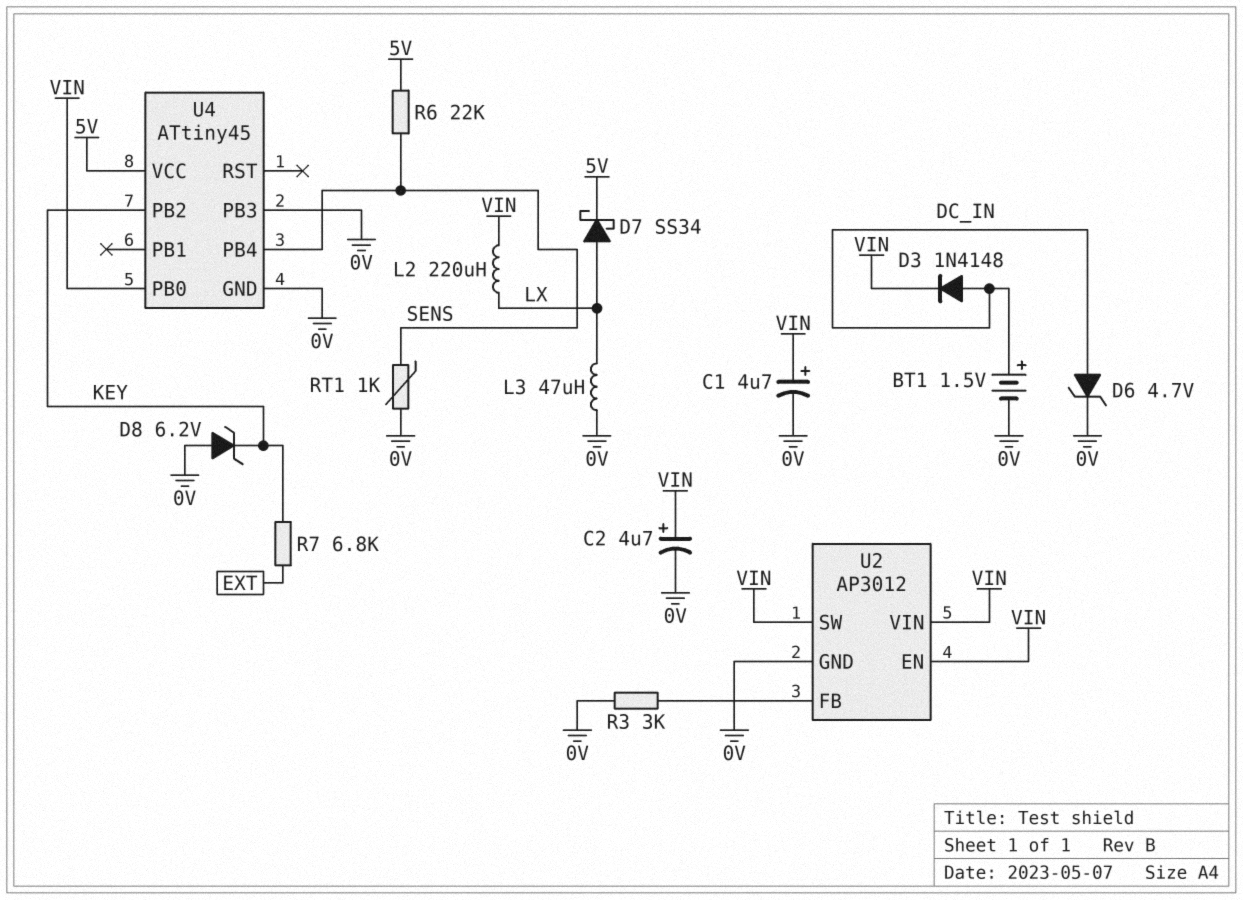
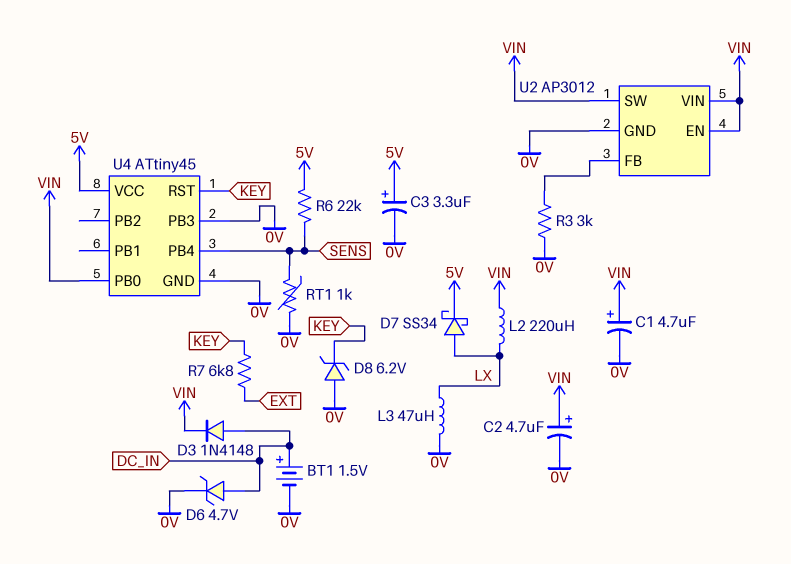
C3: none -> 3.3uF (plus 5V, minus 0V)
U4 pin PB2: KEY -> none
U4 pin RST: none -> KEY

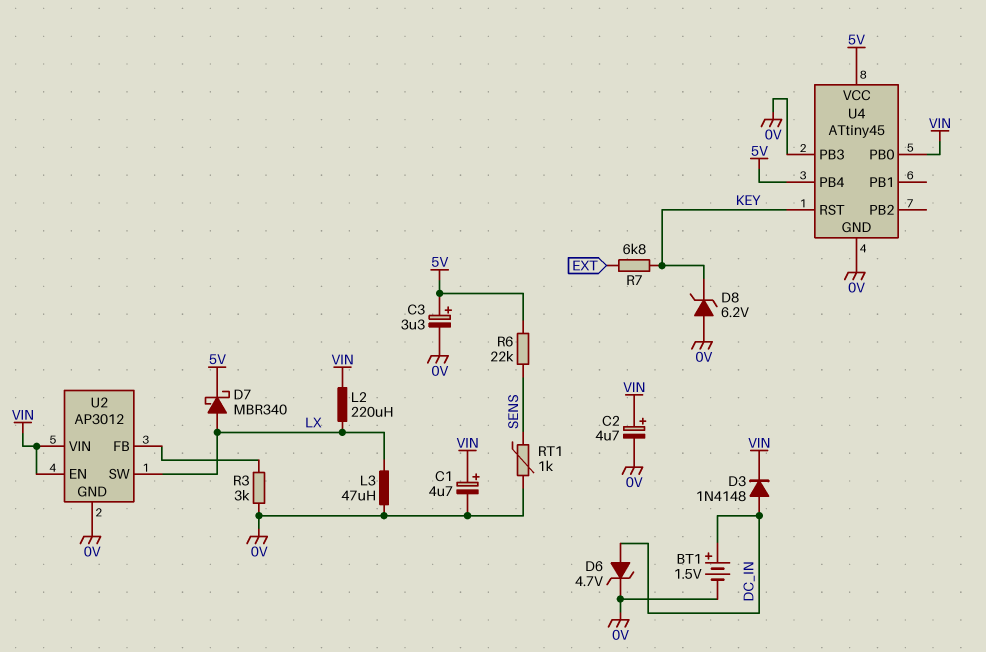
D7: schottky SS34 (A LX, K 5V) -> schottky MBR340 (A LX, K 5V)
U2 pin SW: VIN -> LX
U4 pin PB4: SENS -> 5V

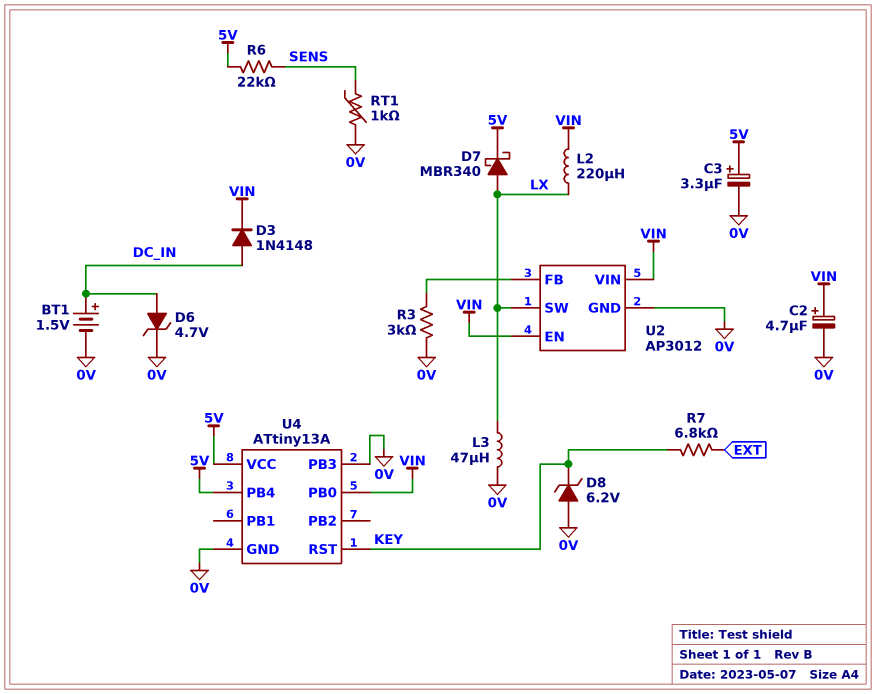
C1: 4.7uF (plus VIN, minus 0V) -> none
U4: ATtiny45 -> ATtiny13A

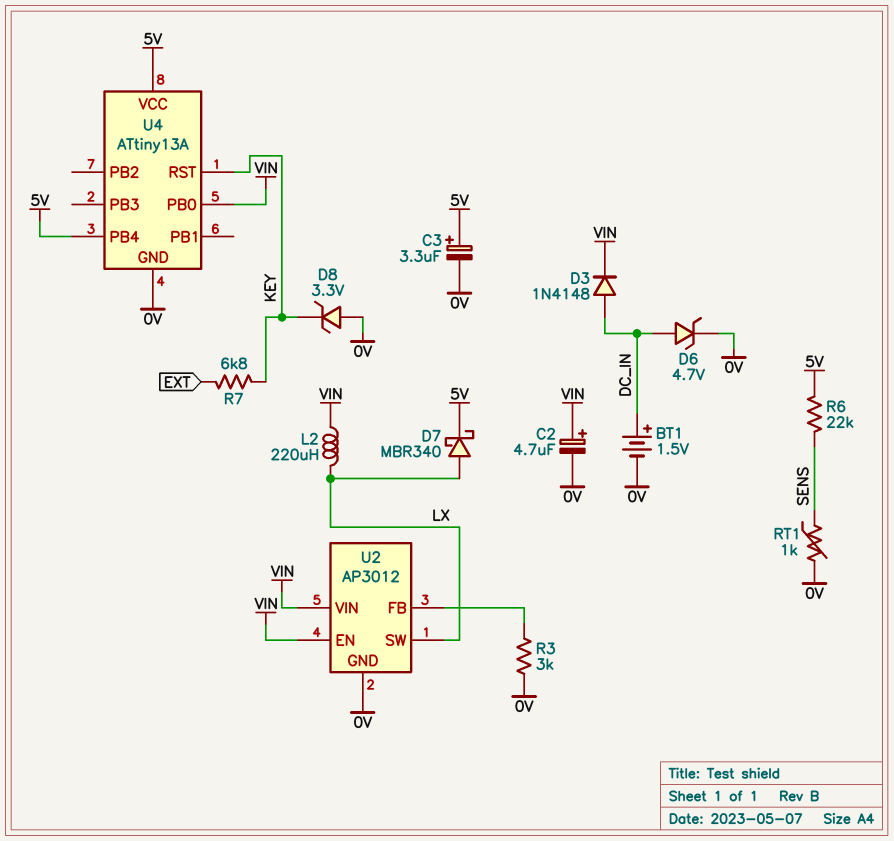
D8: zener 6.2V (A 0V, K KEY) -> zener 3.3V (A 0V, K KEY)
L3: 47uH (0V, LX) -> none
U4 pin PB3: 0V -> none

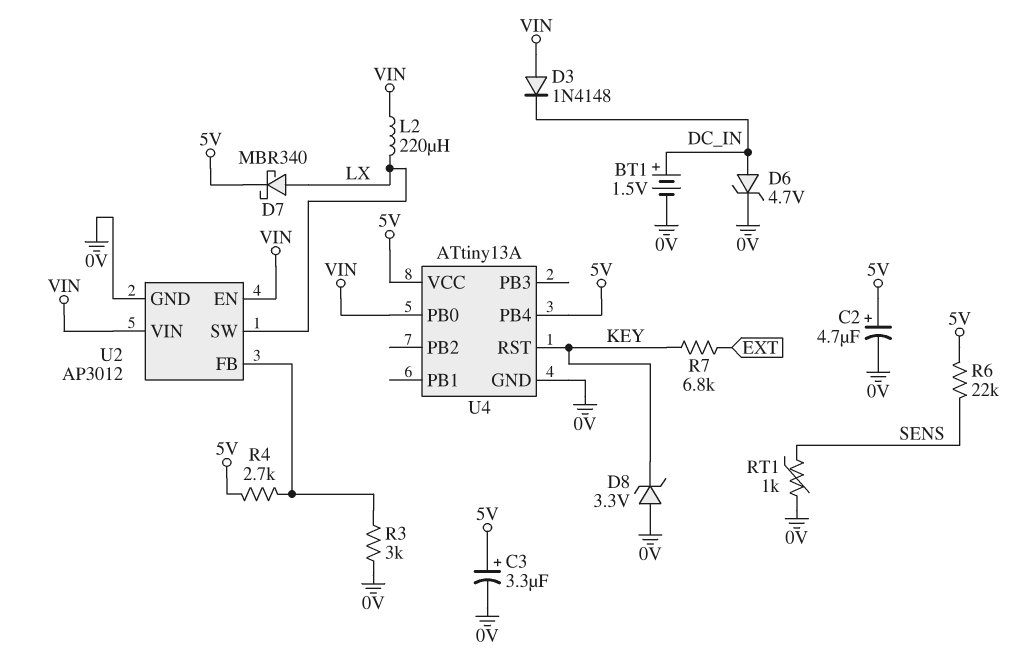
C2: 4.7uF (plus VIN, minus 0V) -> 4.7uF (plus 5V, minus 0V)
D3: diode 1N4148 (A DC_IN, K VIN) -> diode 1N4148 (A VIN, K DC_IN)
R4: none -> 2.7k (5V, U2/FB)

